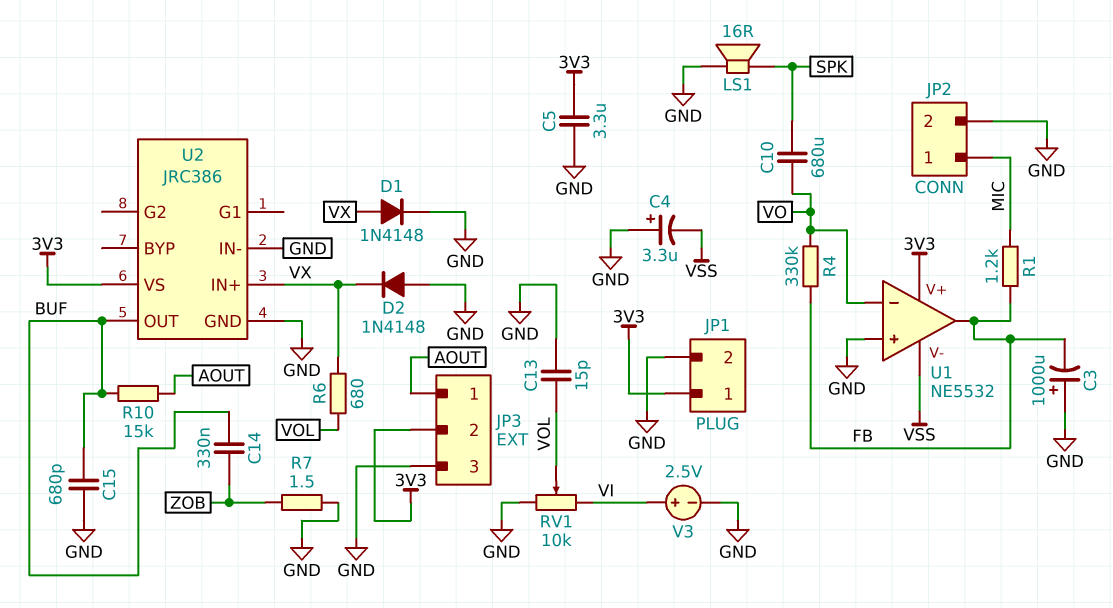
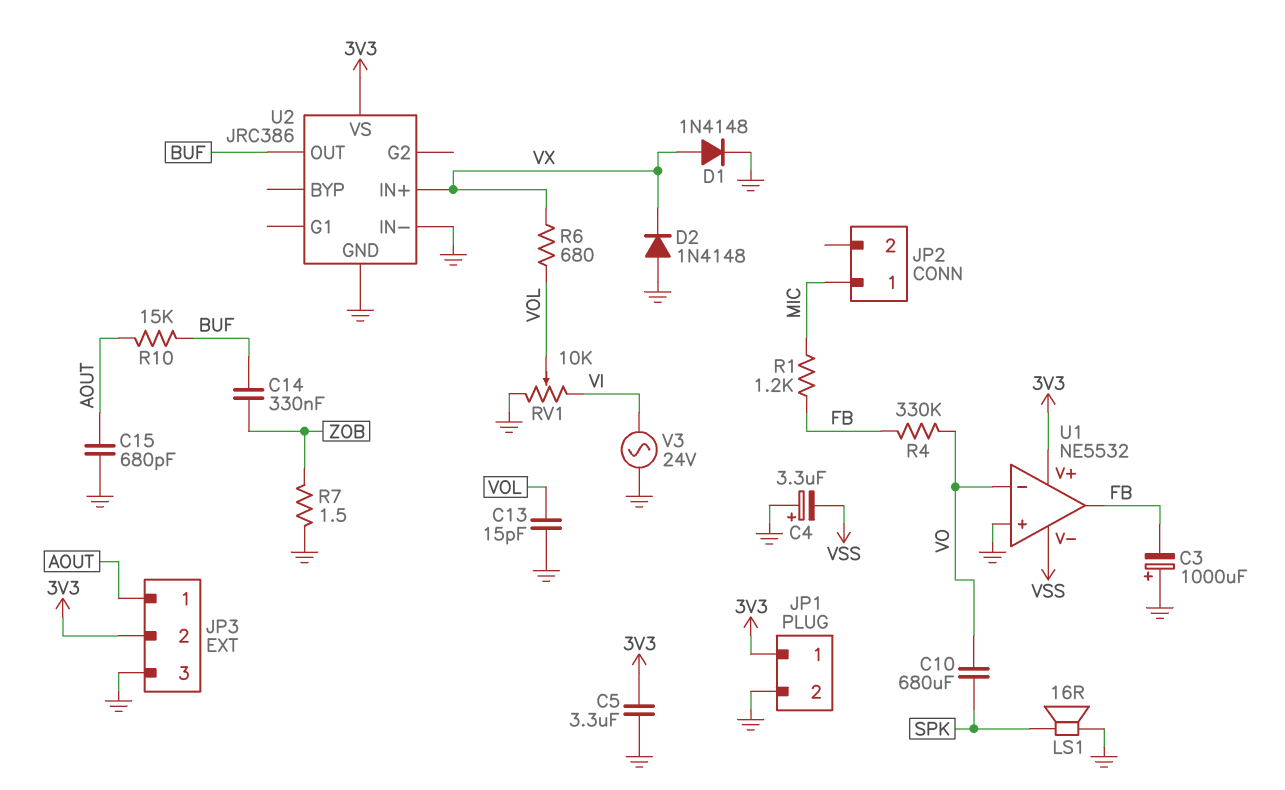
C15: 680pF (BUF, GND) -> 680pF (AOUT, GND)
JP2 pin 2: GND -> none
V3: 2.5V (plus VI, minus GND) -> AC 24V (GND, VI)

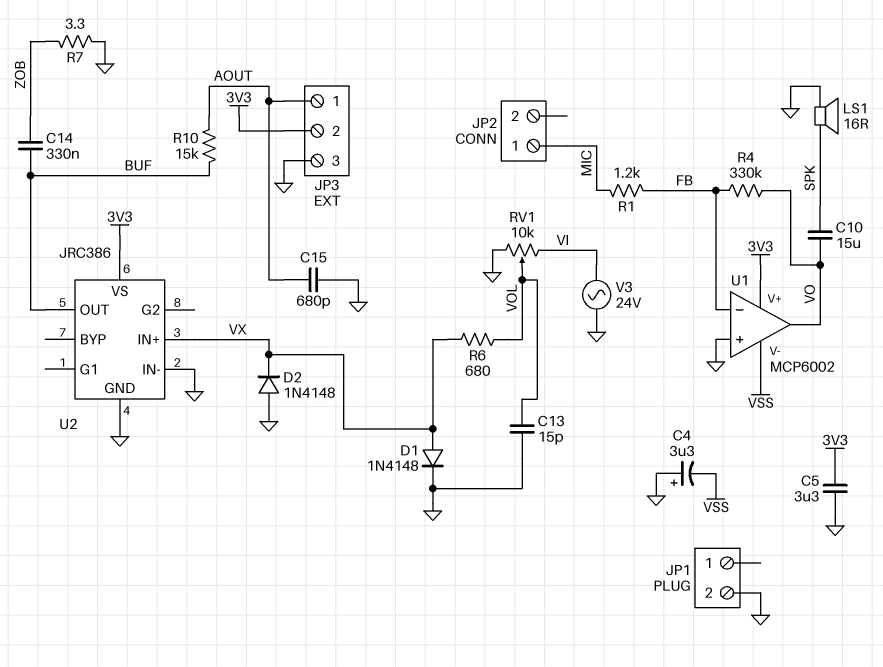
C3: 1000uF (plus GND, minus FB) -> none
C10: 680uF (SPK, VO) -> 15uF (SPK, VO)
JP1 pin 1: 3V3 -> none
R7: 1.5 (GND, ZOB) -> 3.3 (GND, ZOB)
U1: NE5532 -> MCP6002
U1 pin in-: VO -> FB
U1 pin out: FB -> VO

